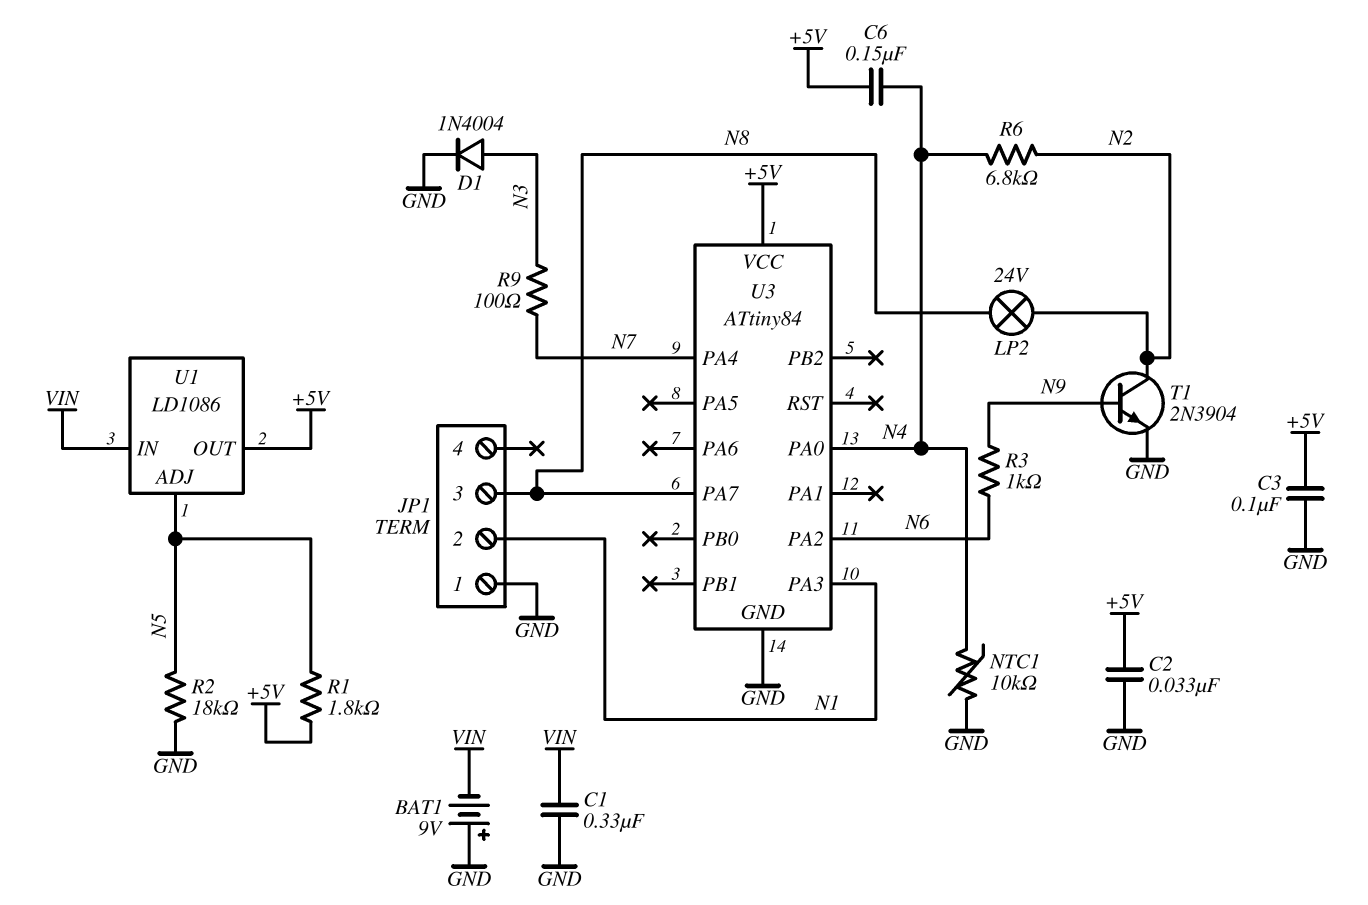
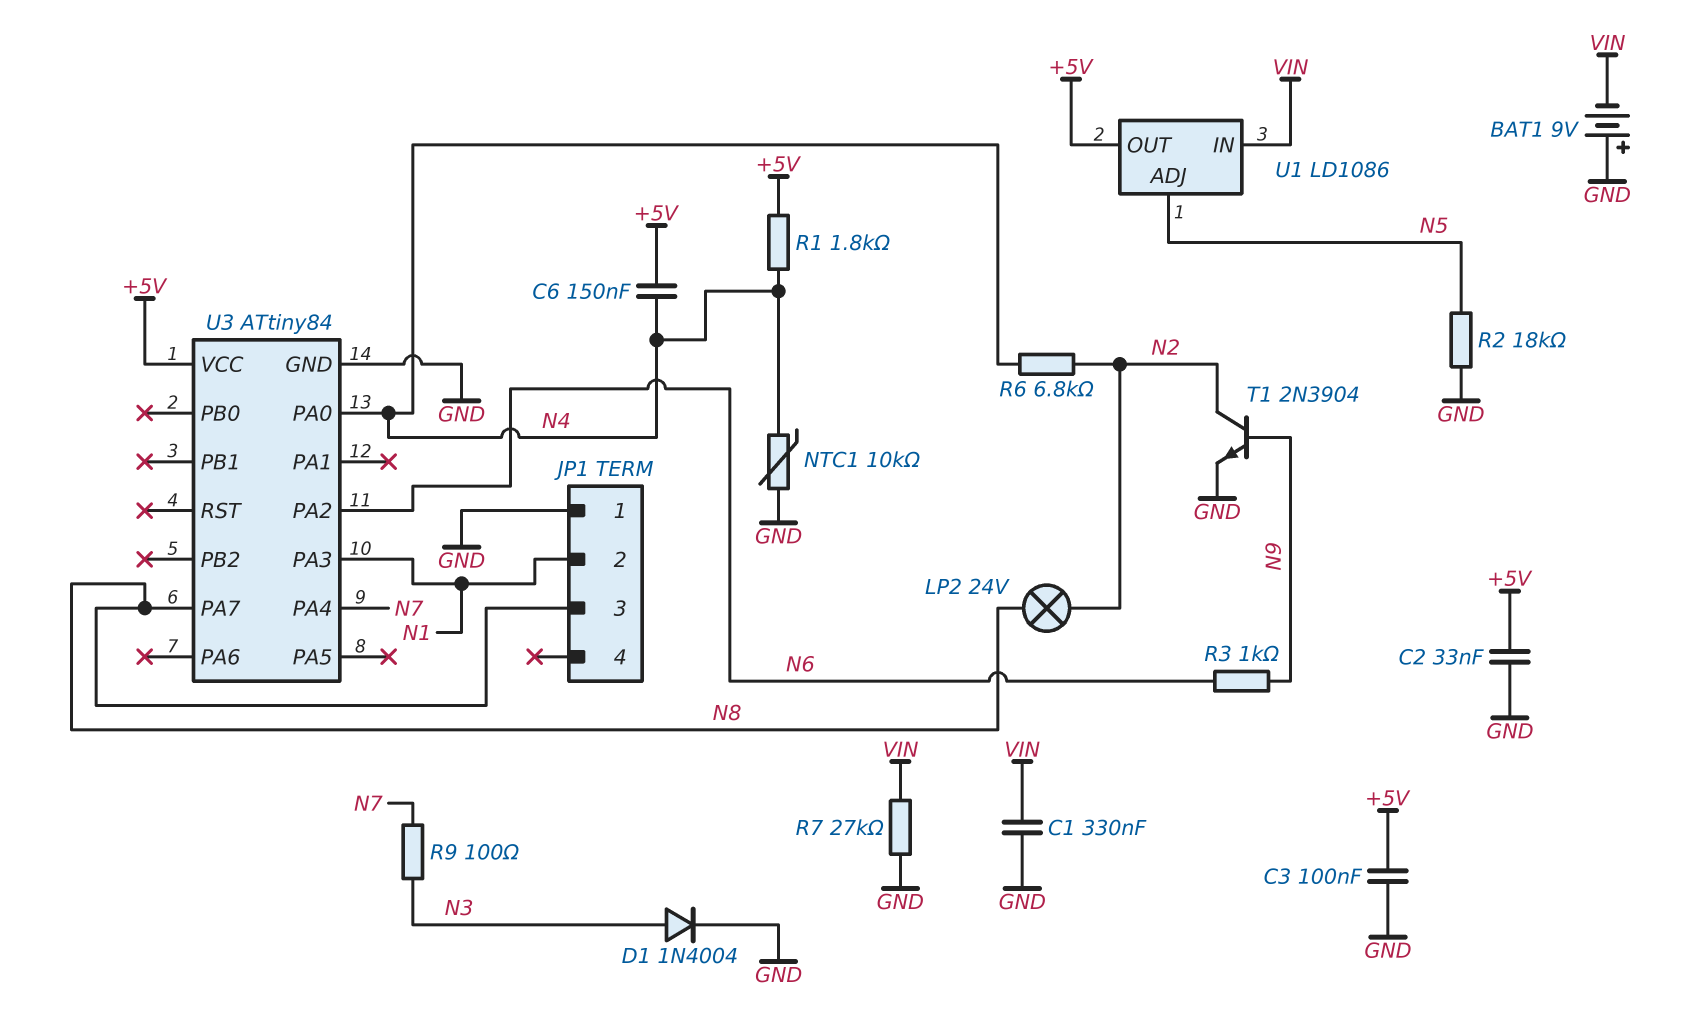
R1: 1.8k (+5V, N5) -> 1.8k (+5V, N4)
R7: none -> 27k (GND, VIN)

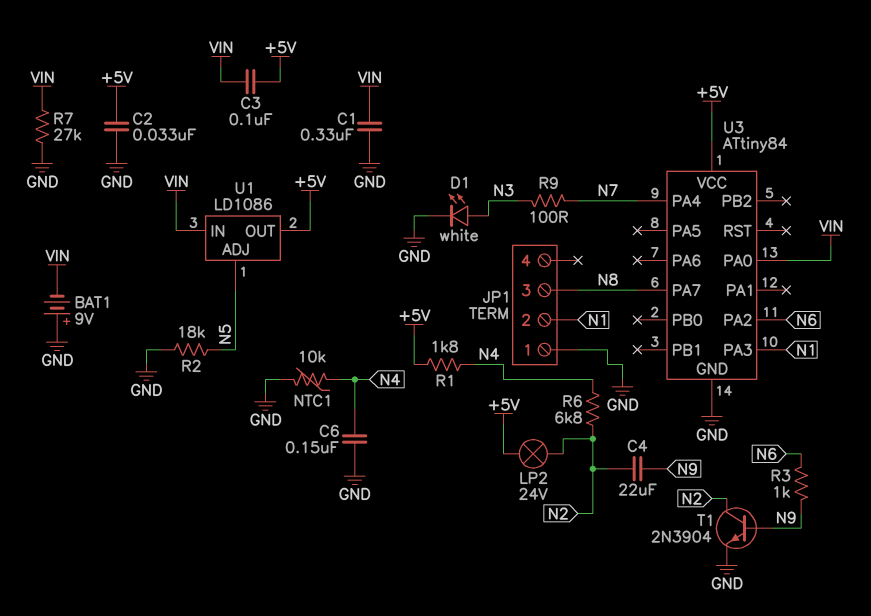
C3: 100nF (+5V, GND) -> 100nF (+5V, VIN)
C4: none -> 22uF (N2, N9)
C6: 150nF (+5V, N4) -> 150nF (GND, N4)
D1: diode 1N4004 (A N3, K GND) -> LED white (A N3, K GND)
LP2: lamp 24V (N2, N8) -> lamp 24V (+5V, N2)
U3 pin PA0: N4 -> VIN

